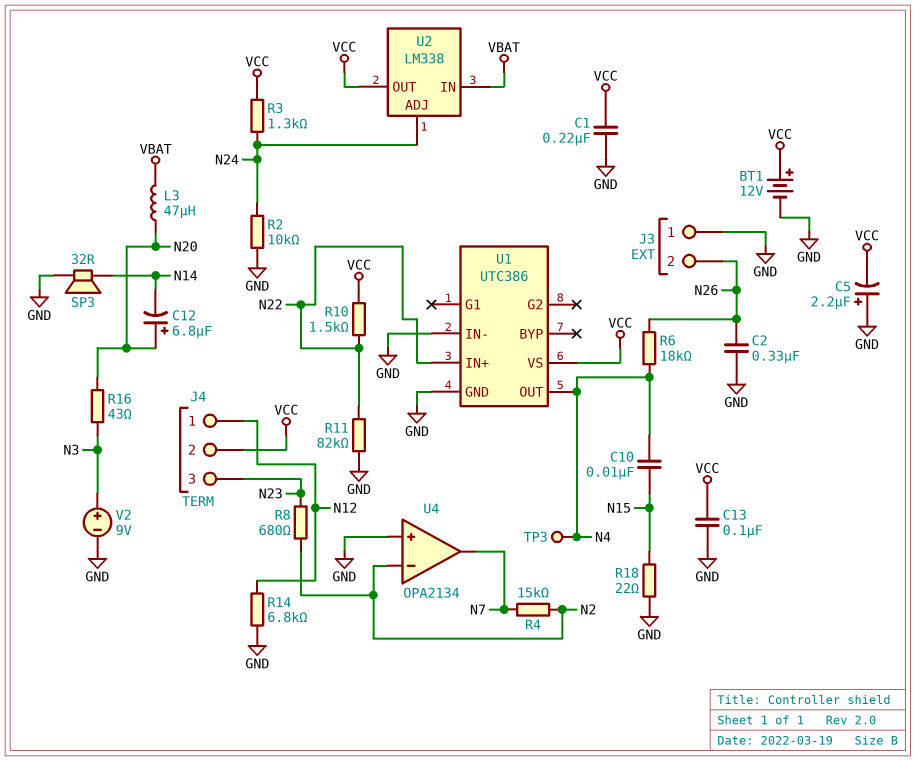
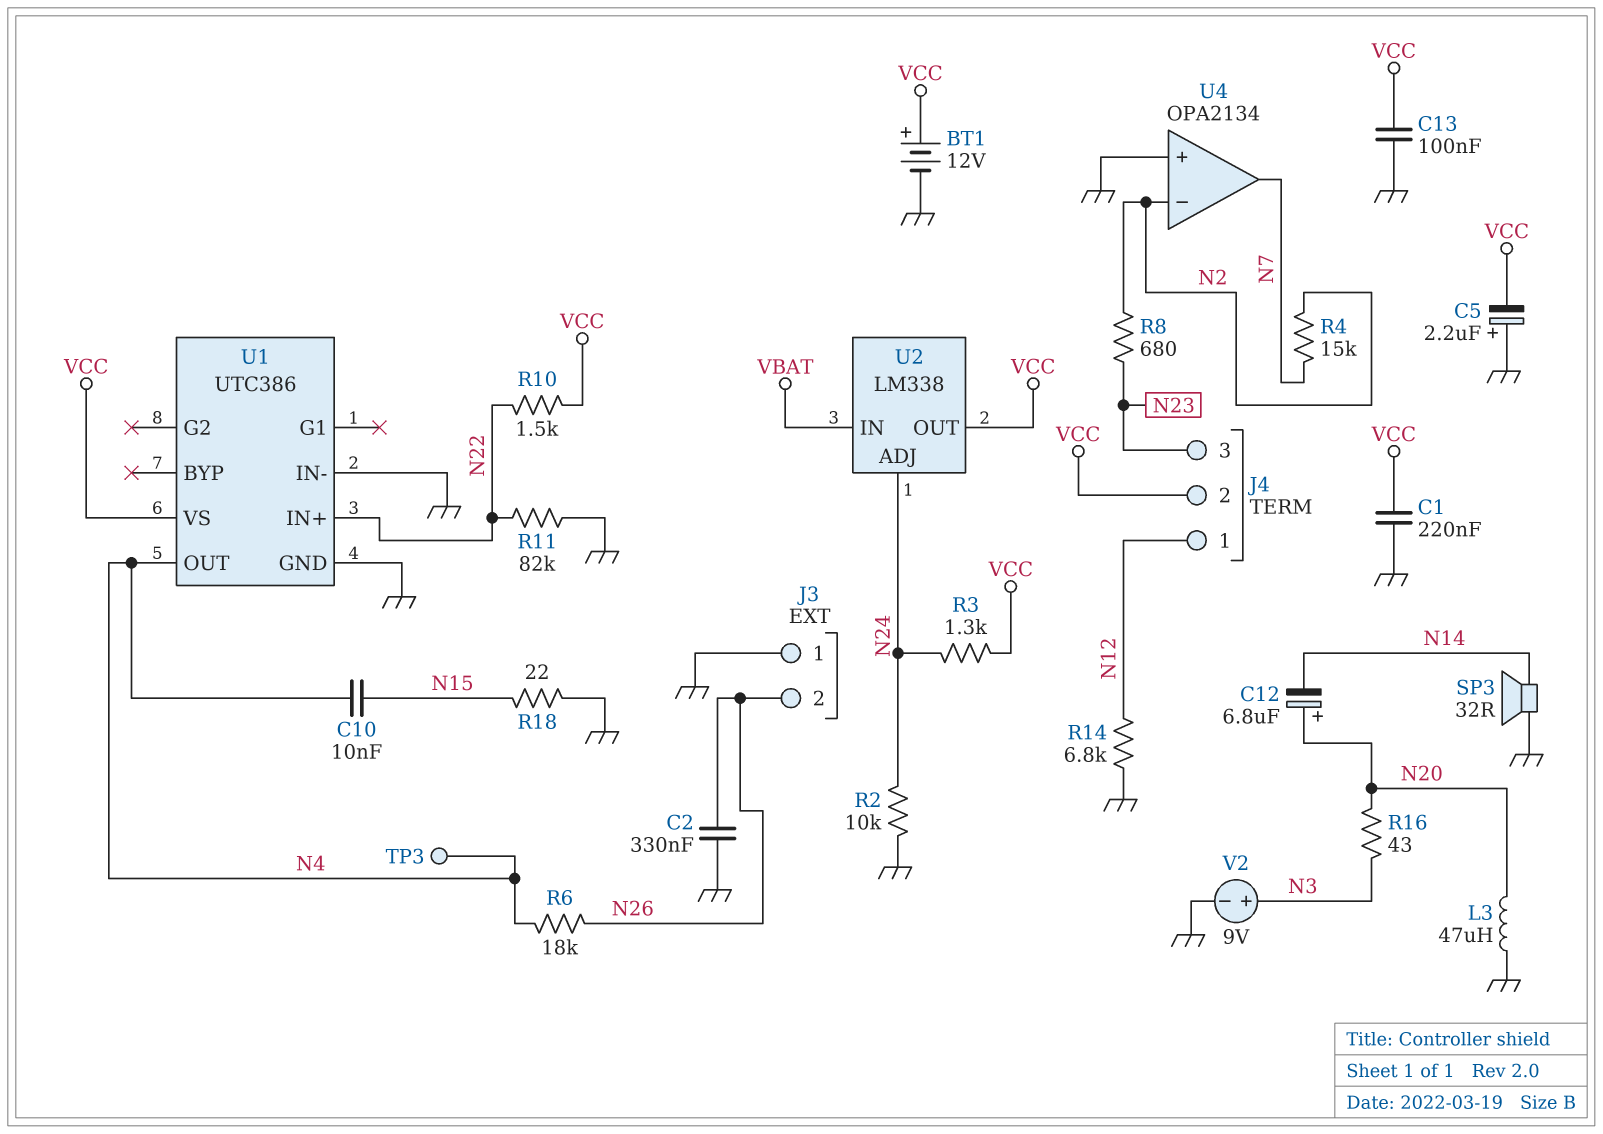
L3: 47uH (N20, VBAT) -> 47uH (GND, N20)

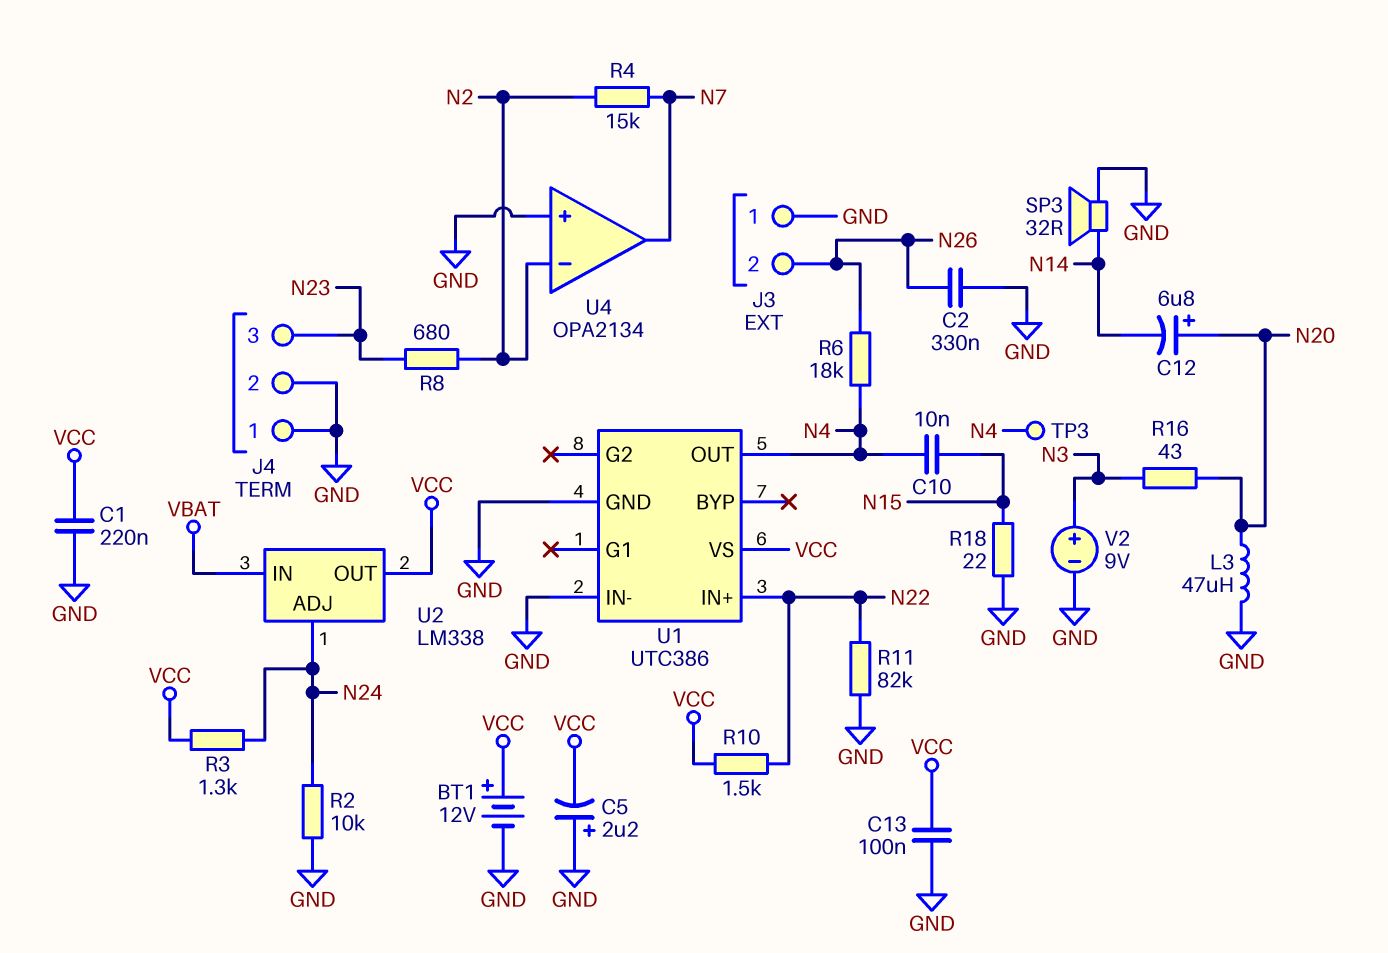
J4 pin 1: N12 -> GND
J4 pin 2: VCC -> GND
R14: 6.8k (GND, N12) -> none

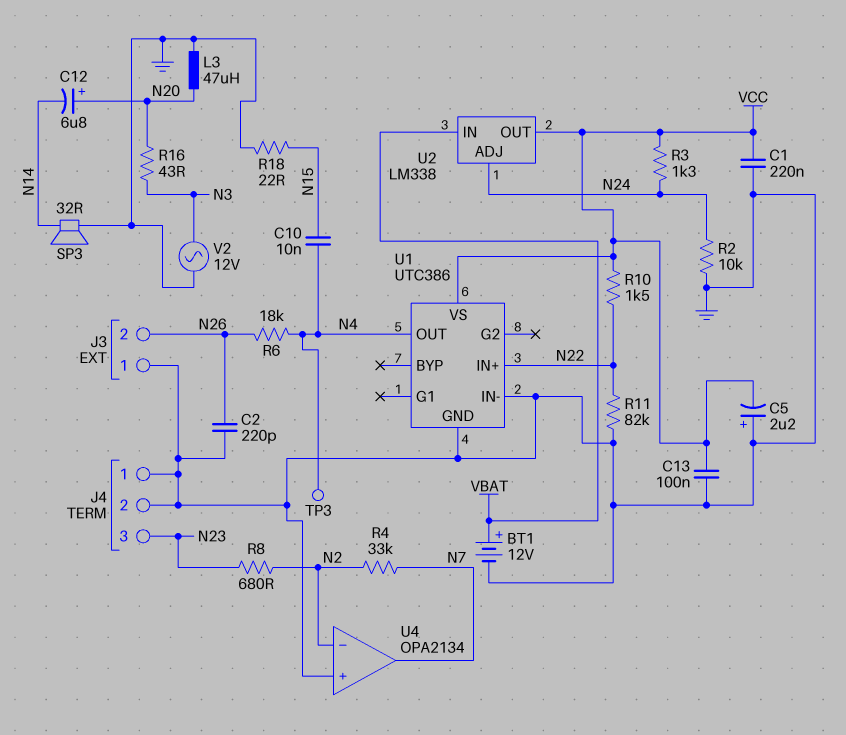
BT1: 12V (plus VCC, minus GND) -> 12V (plus VBAT, minus GND)
C2: 330nF (GND, N26) -> 220pF (GND, N26)
R4: 15k (N2, N7) -> 33k (N2, N7)
V2: 9V (plus N3, minus GND) -> AC 12V (GND, N3)

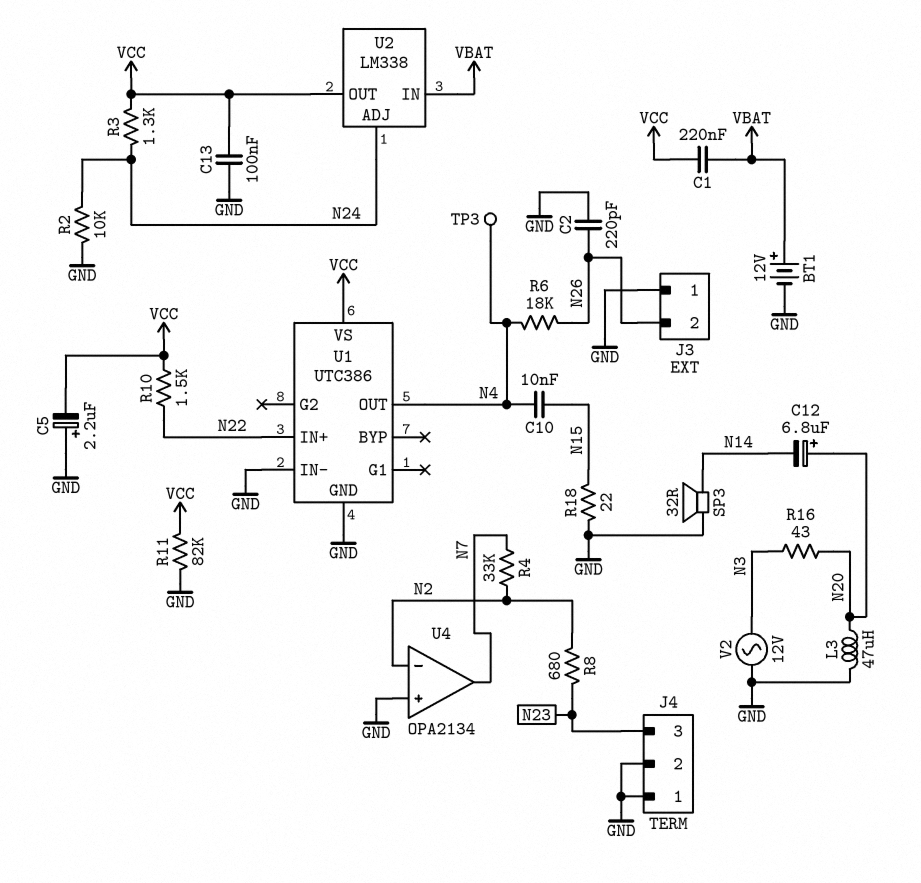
C1: 220nF (GND, VCC) -> 220nF (VBAT, VCC)
R11: 82k (GND, N22) -> 82k (GND, VCC)

